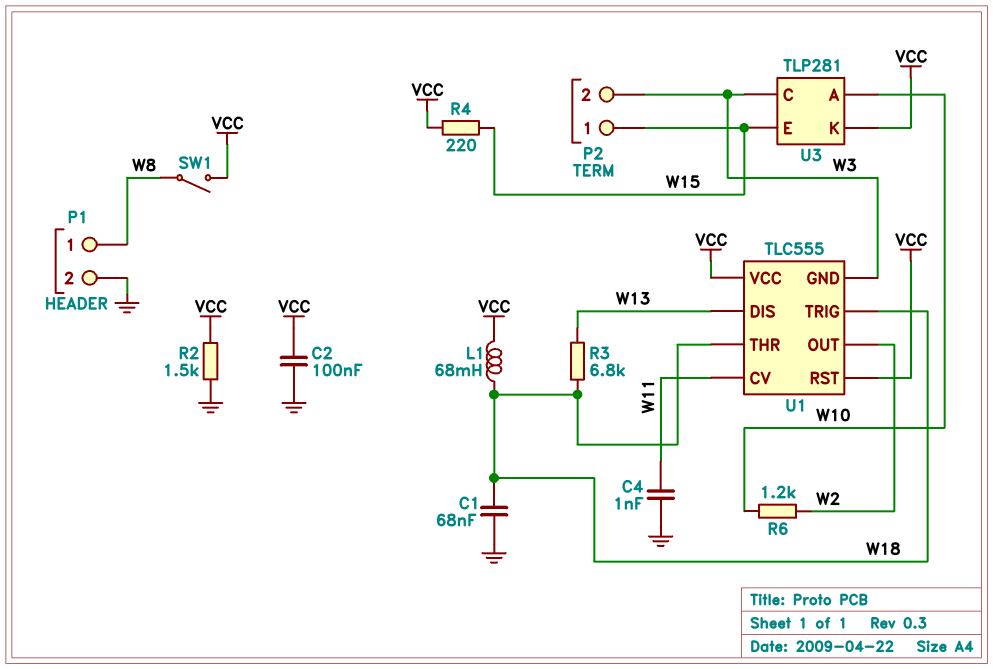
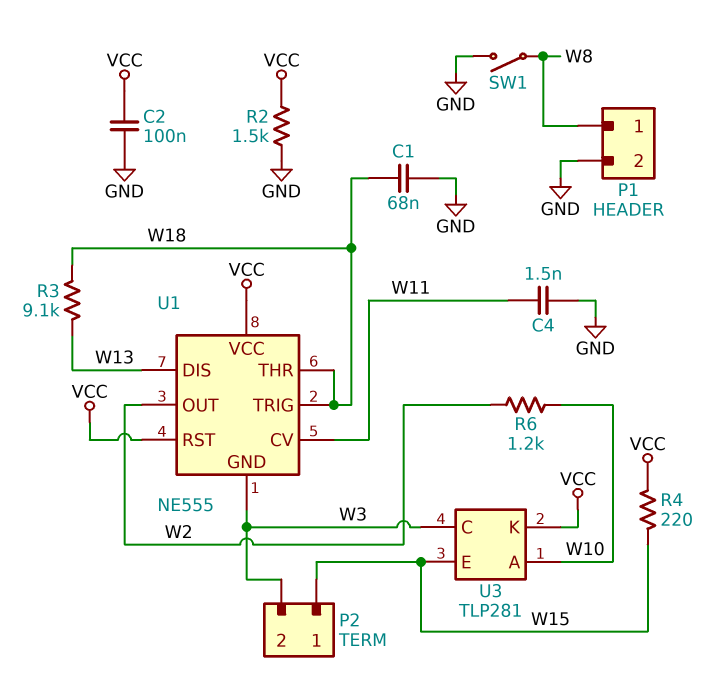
C4: 1nF (GND, W11) -> 1.5nF (GND, W11)
L1: 68mH (VCC, W18) -> none
R3: 6.8k (W13, W18) -> 9.1k (W13, W18)
SW1: switch (VCC, W8) -> switch (GND, W8)
U1: TLC555 -> NE555

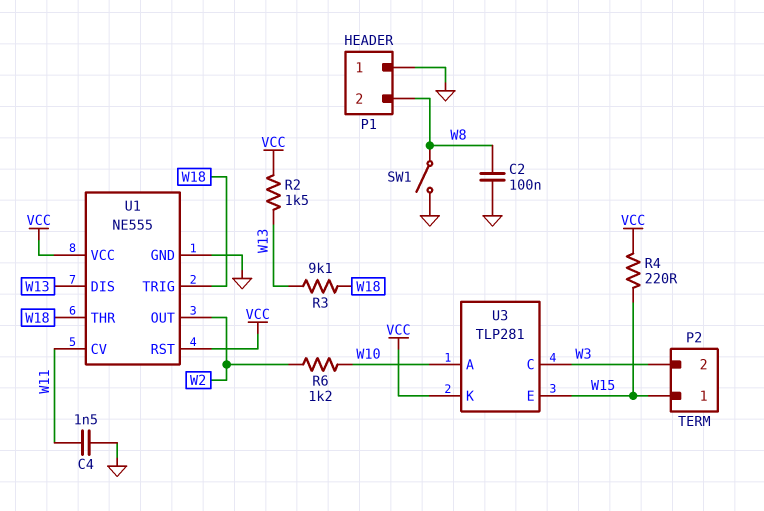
C1: 68nF (GND, W18) -> none
C2: 100nF (GND, VCC) -> 100nF (GND, W8)
P1 pin 1: W8 -> GND
P1 pin 2: GND -> W8
R2: 1.5k (GND, VCC) -> 1.5k (VCC, W13)
U1 pin GND: W3 -> GND

